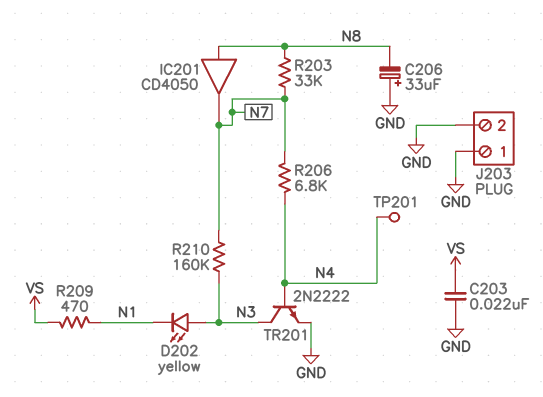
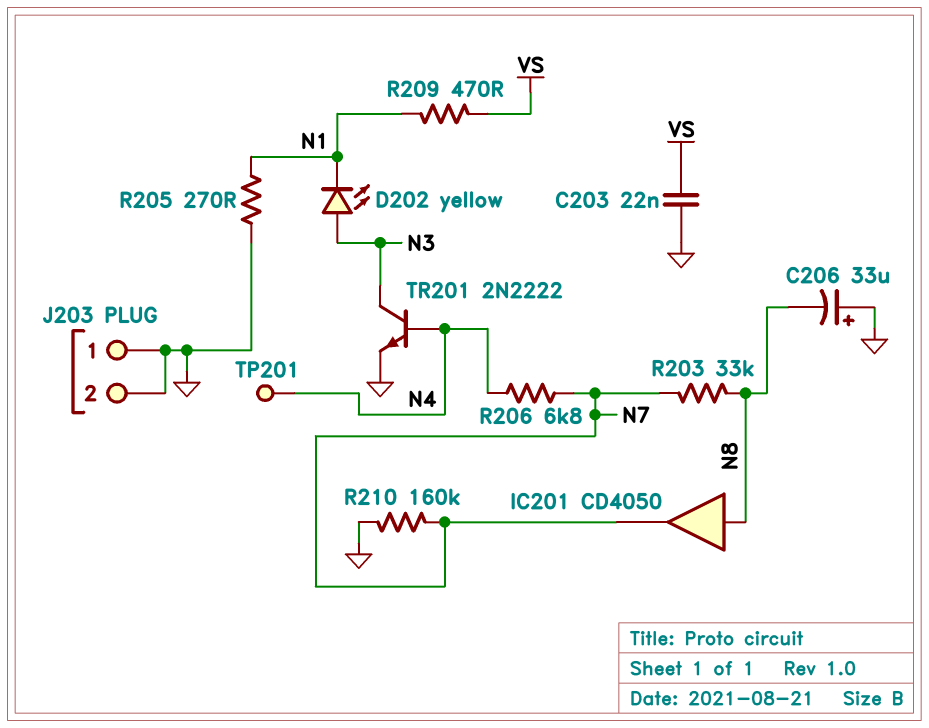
R205: none -> 270 (GND, N1)
R210: 160k (N3, N7) -> 160k (GND, N7)

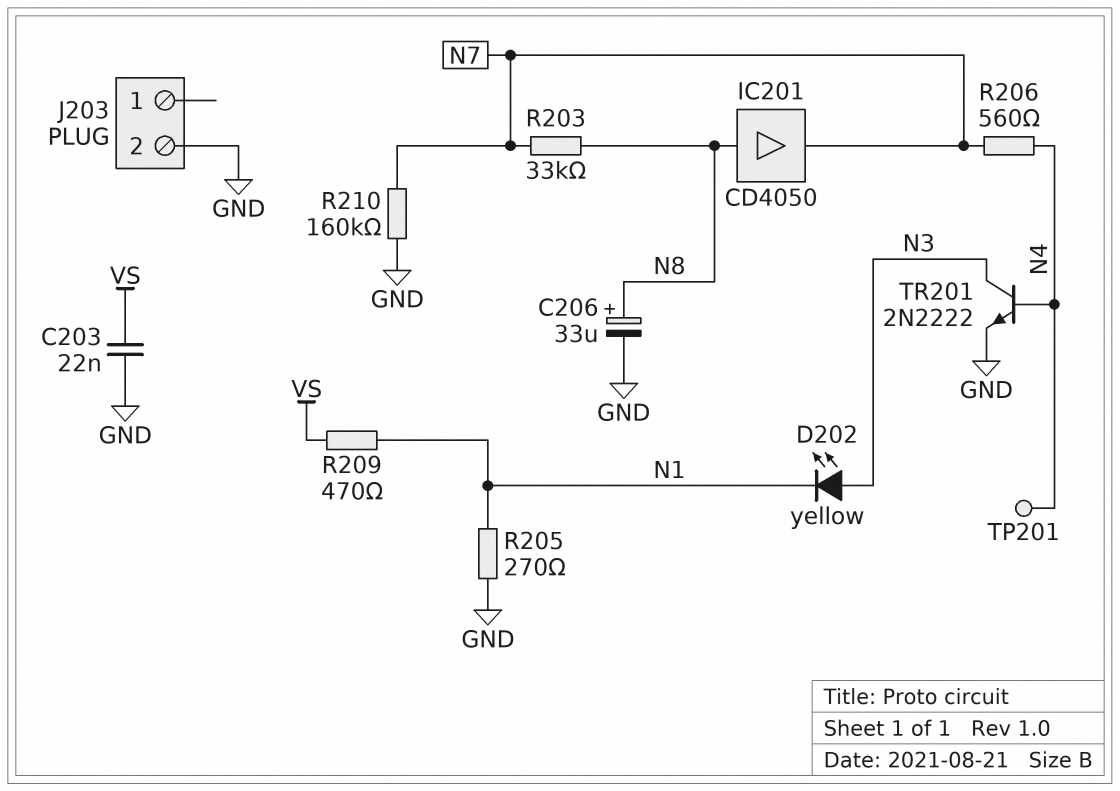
C206: 33uF (plus GND, minus N8) -> 33uF (plus N8, minus GND)
J203 pin 1: GND -> none
R206: 6.8k (N4, N7) -> 560 (N4, N7)

